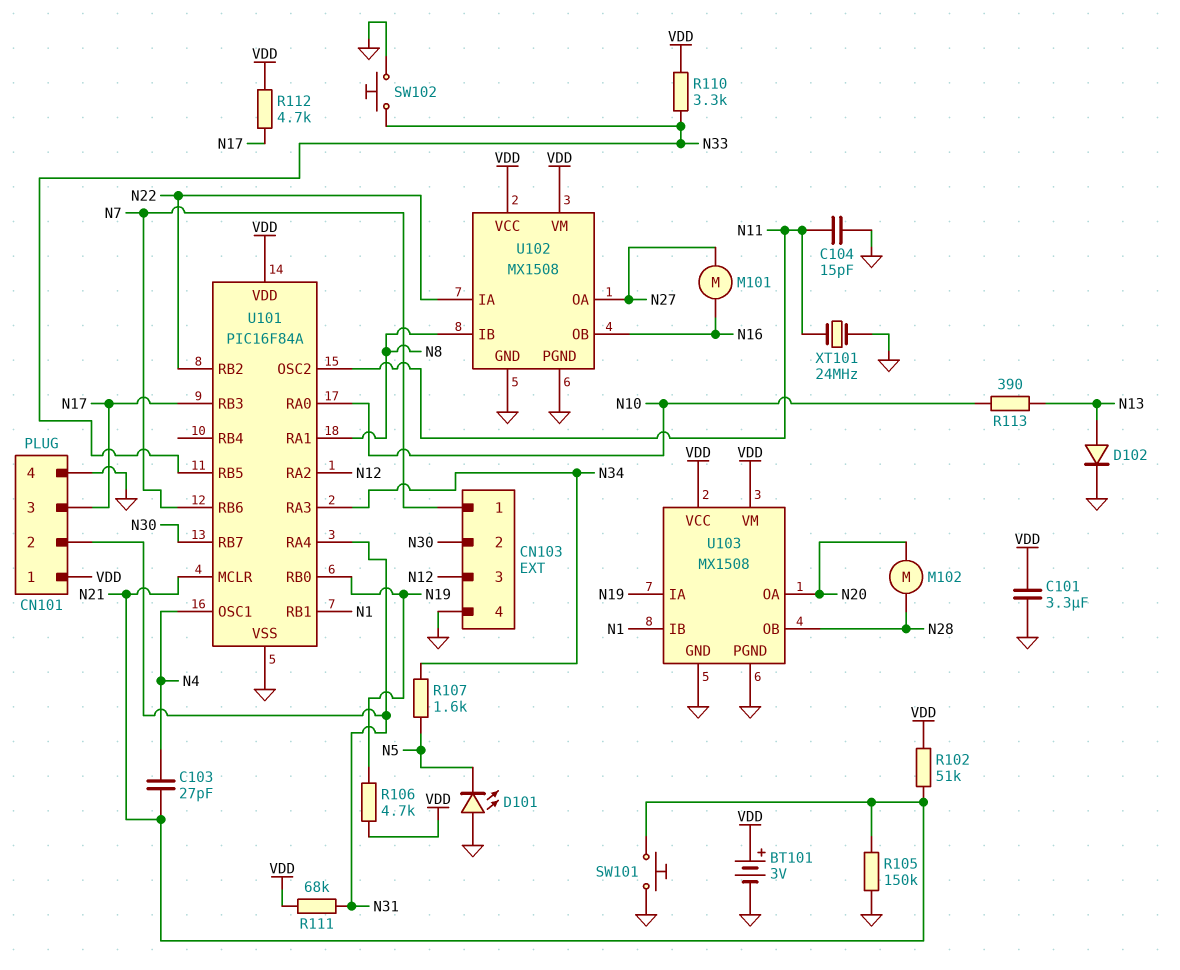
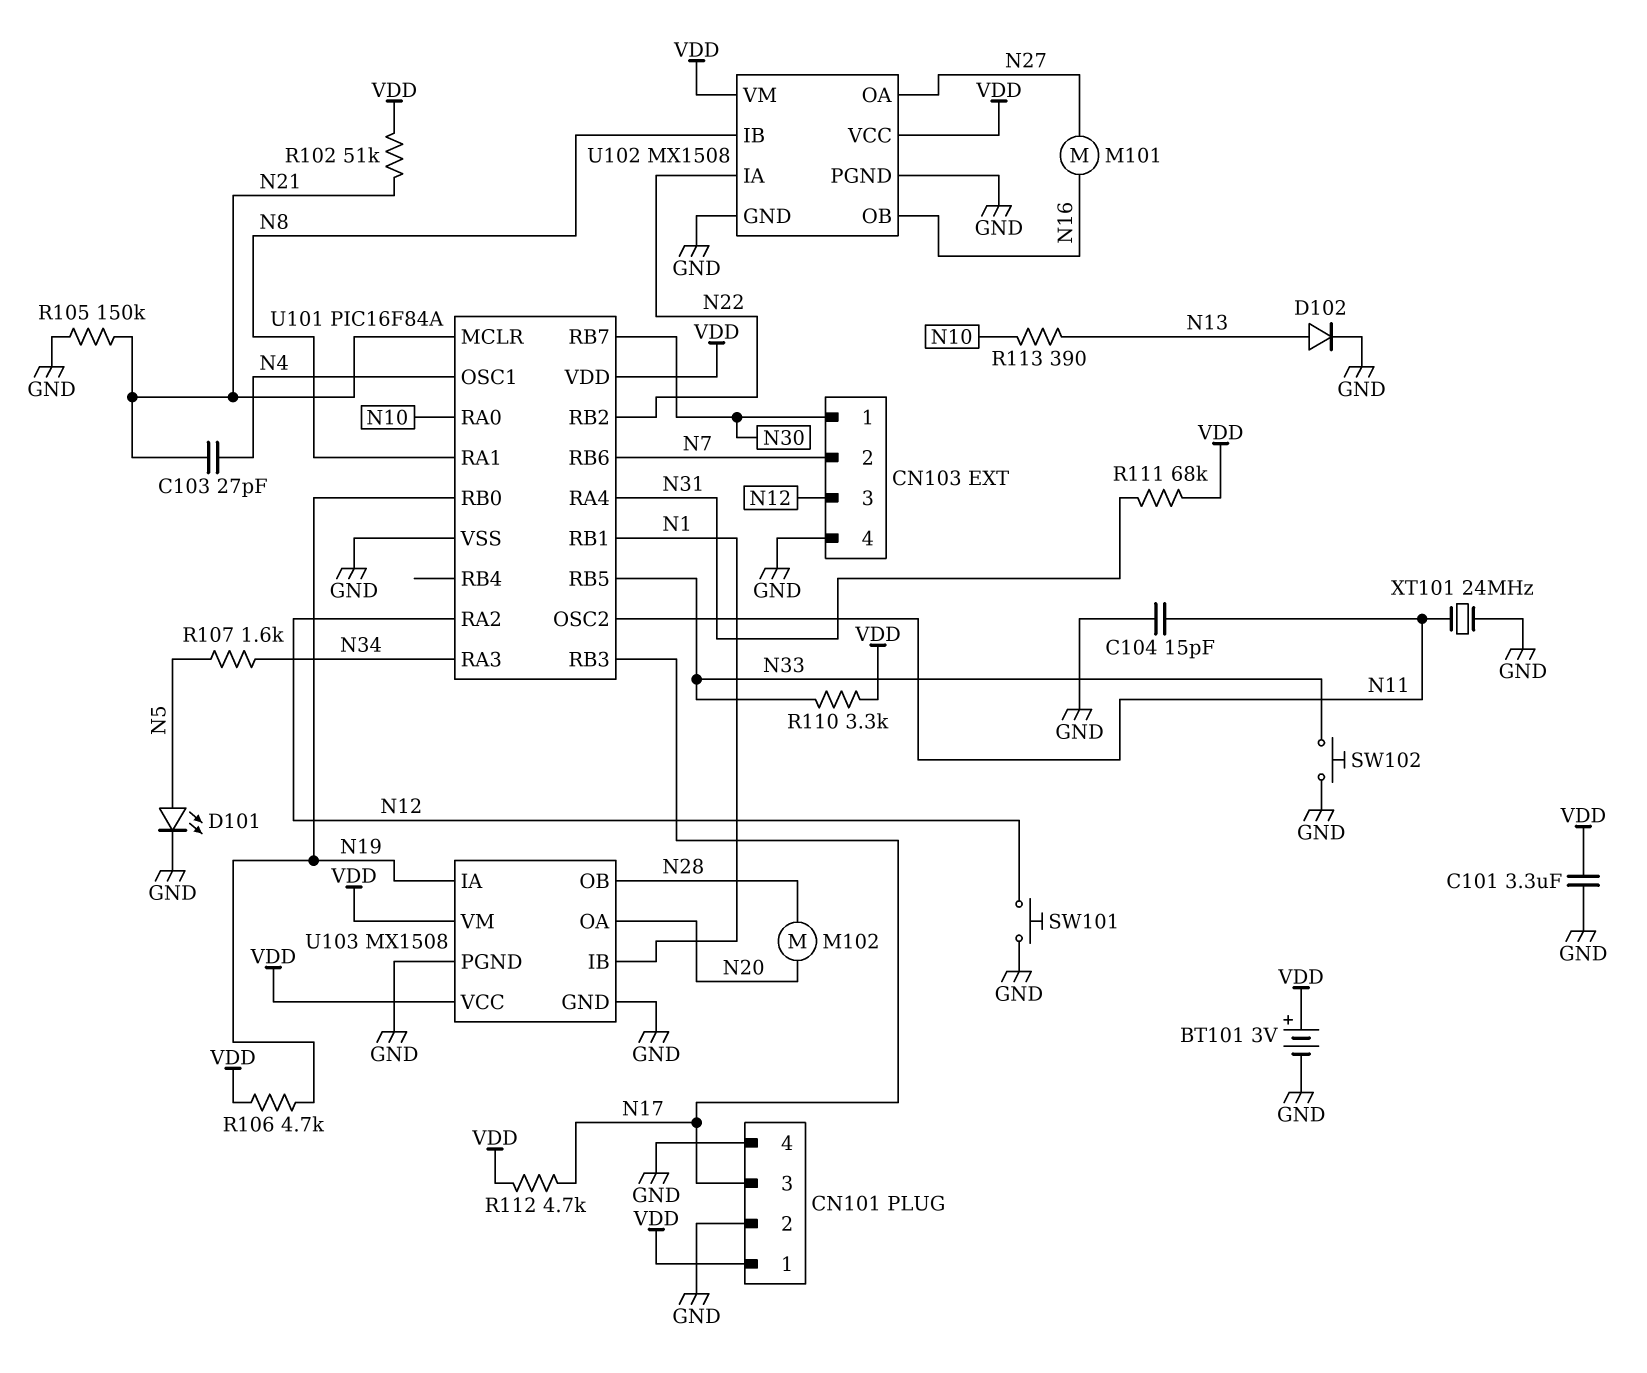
CN101 pin 2: N31 -> GND
CN103 pin 1: N7 -> N30
CN103 pin 2: N30 -> N7
D101: LED (A GND, K N5) -> LED (A N5, K GND)
SW101: button (GND, N21) -> button (GND, N12)

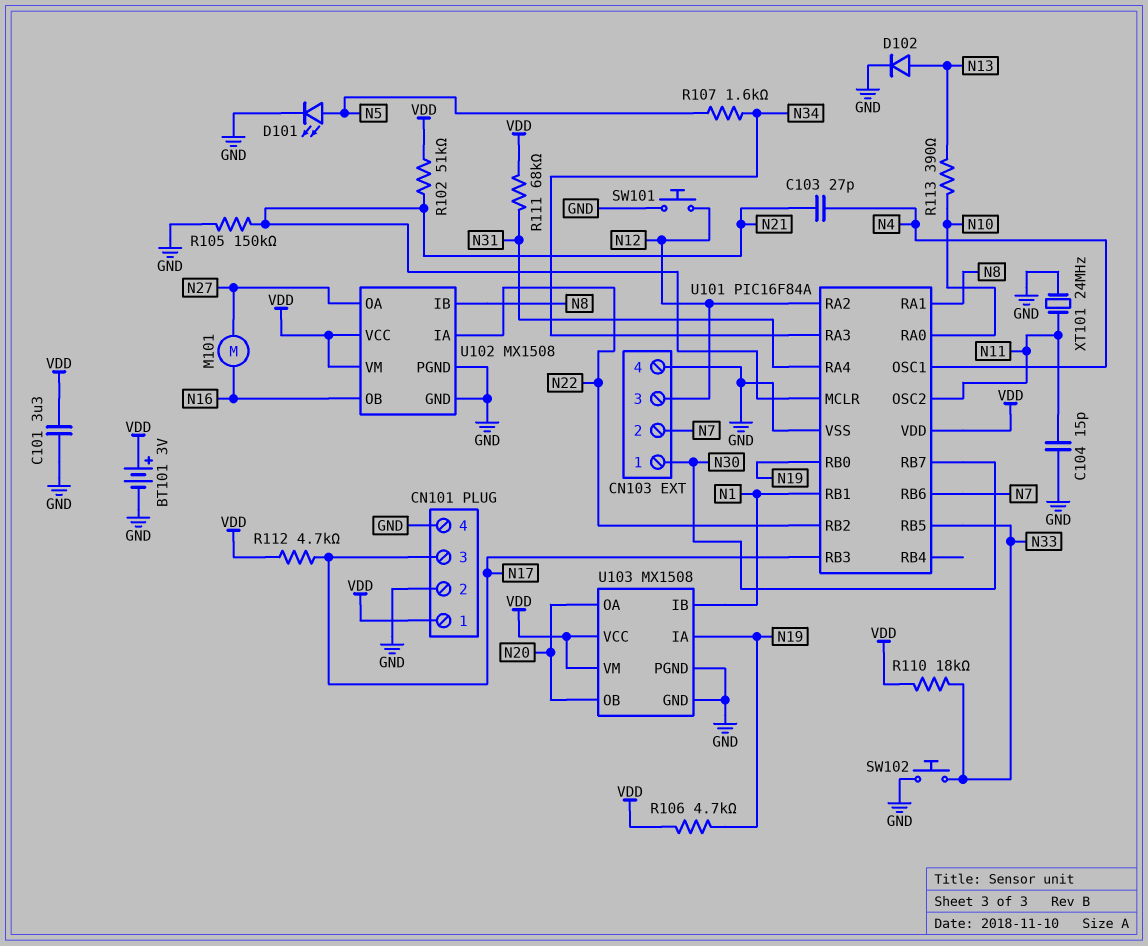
M102: motor (N20, N28) -> none
R110: 3.3k (N33, VDD) -> 18k (N33, VDD)
U103 pin OB: N28 -> N20

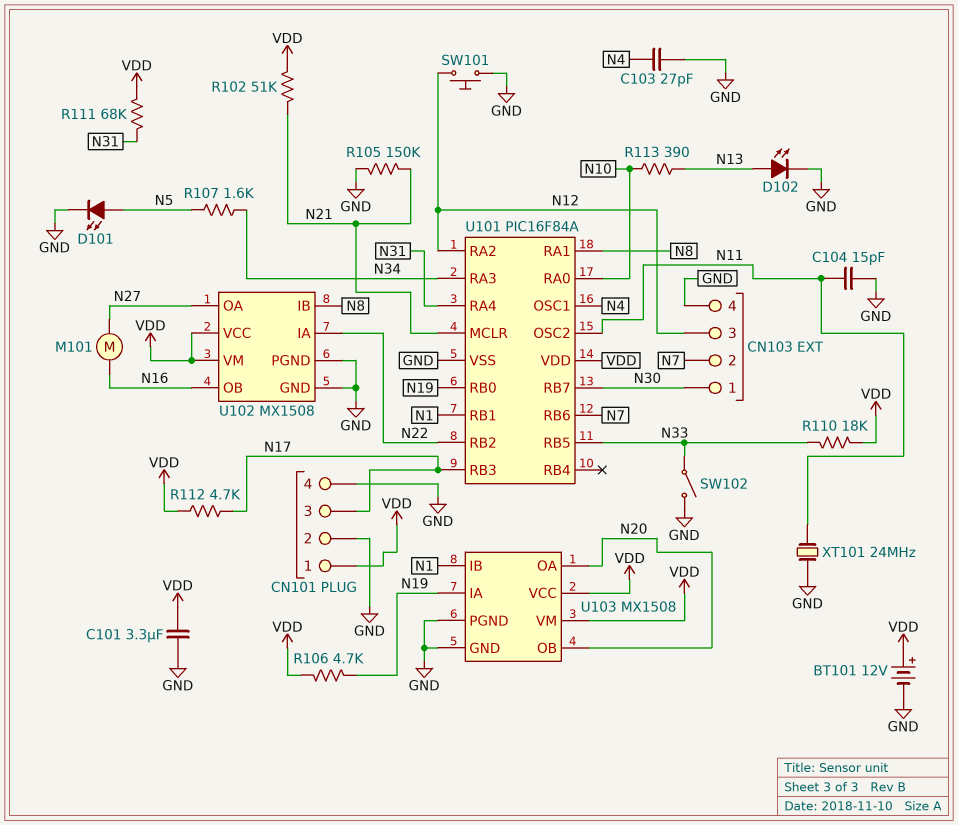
BT101: 3V (plus VDD, minus GND) -> 12V (plus VDD, minus GND)
C103: 27pF (N4, N21) -> 27pF (GND, N4)
D102: diode (A N13, K GND) -> LED (A N13, K GND)
SW102: button (GND, N33) -> switch (GND, N33)

